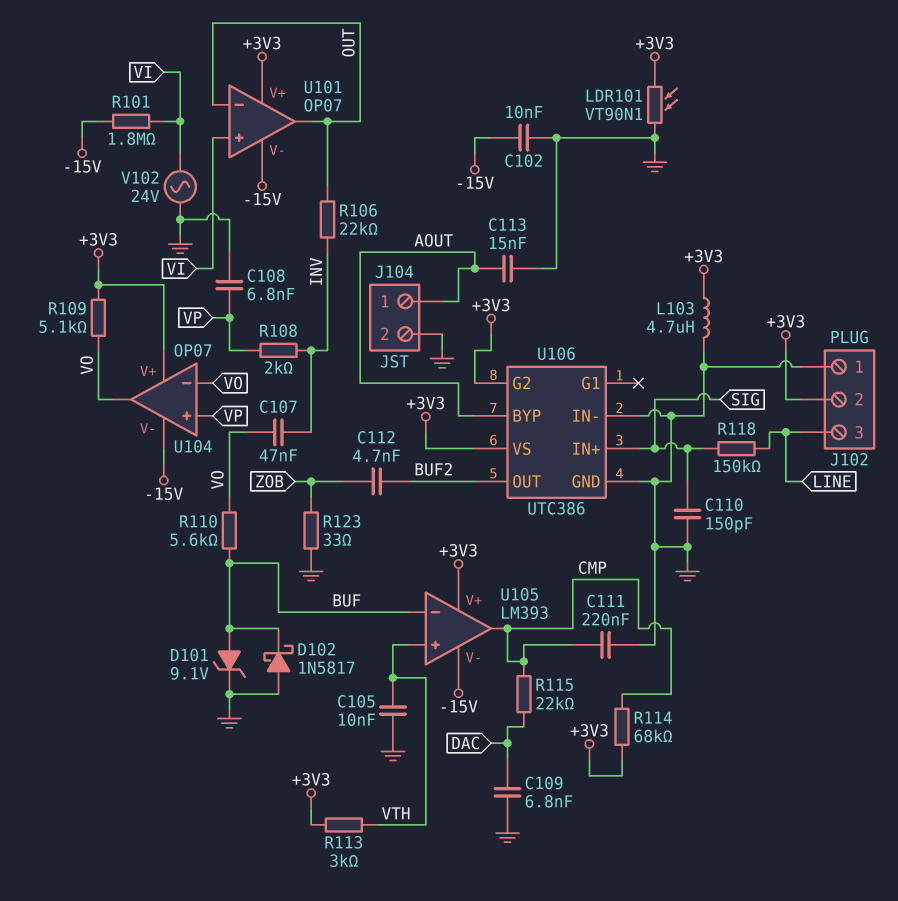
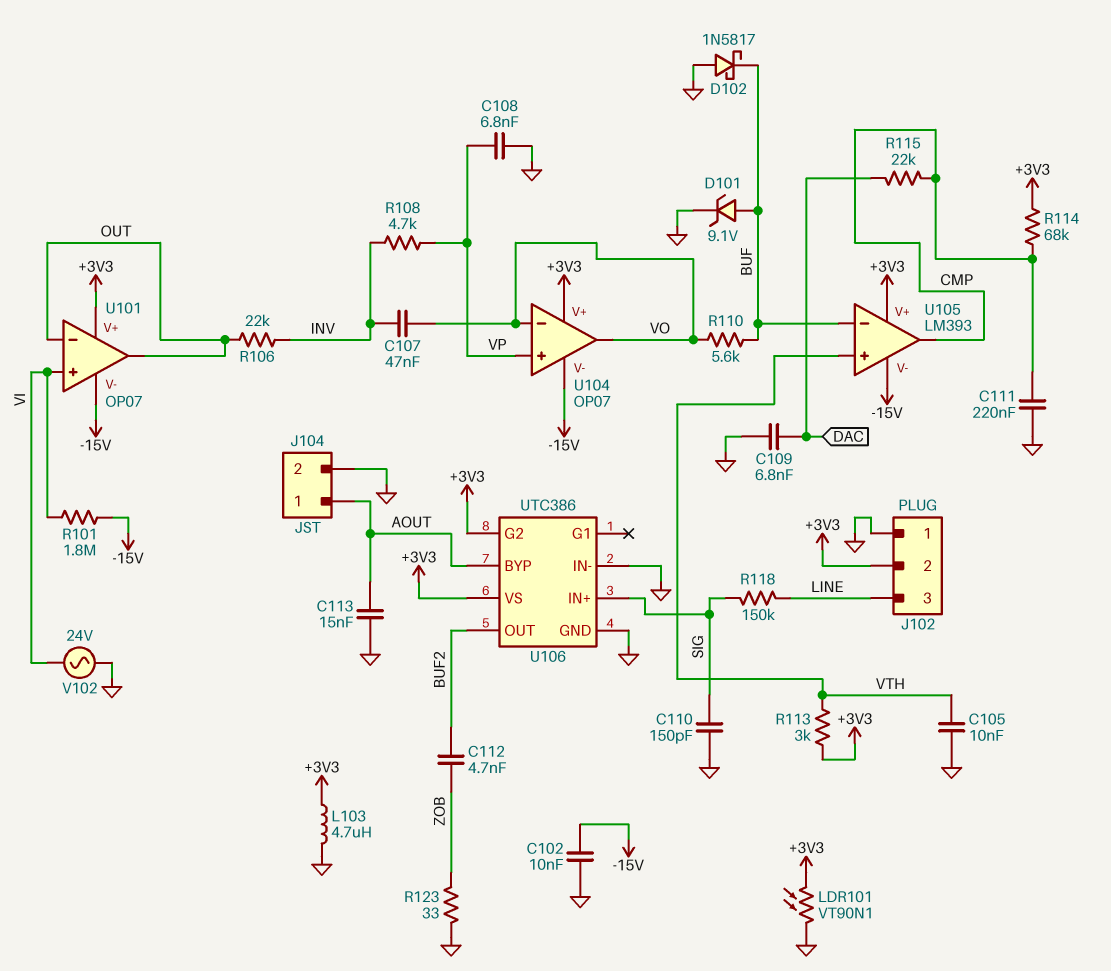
R108: 2k (INV, VP) -> 4.7k (INV, VP)
R109: 5.1k (+3V3, VO) -> none

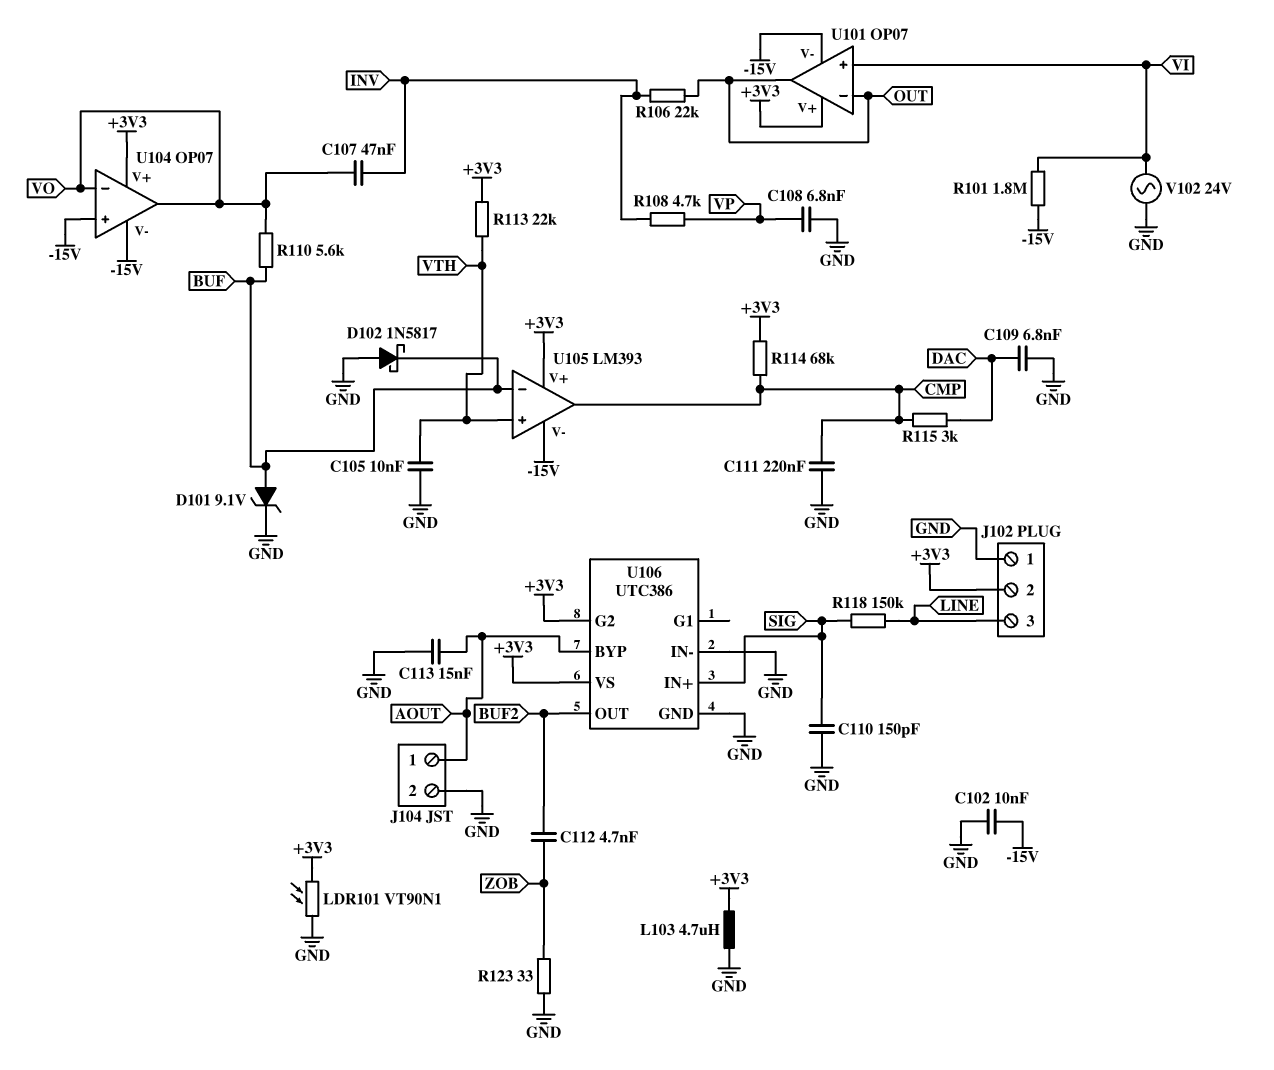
R113: 3k (+3V3, VTH) -> 22k (+3V3, VTH)
R115: 22k (CMP, DAC) -> 3k (CMP, DAC)
U104 pin in+: VP -> -15V

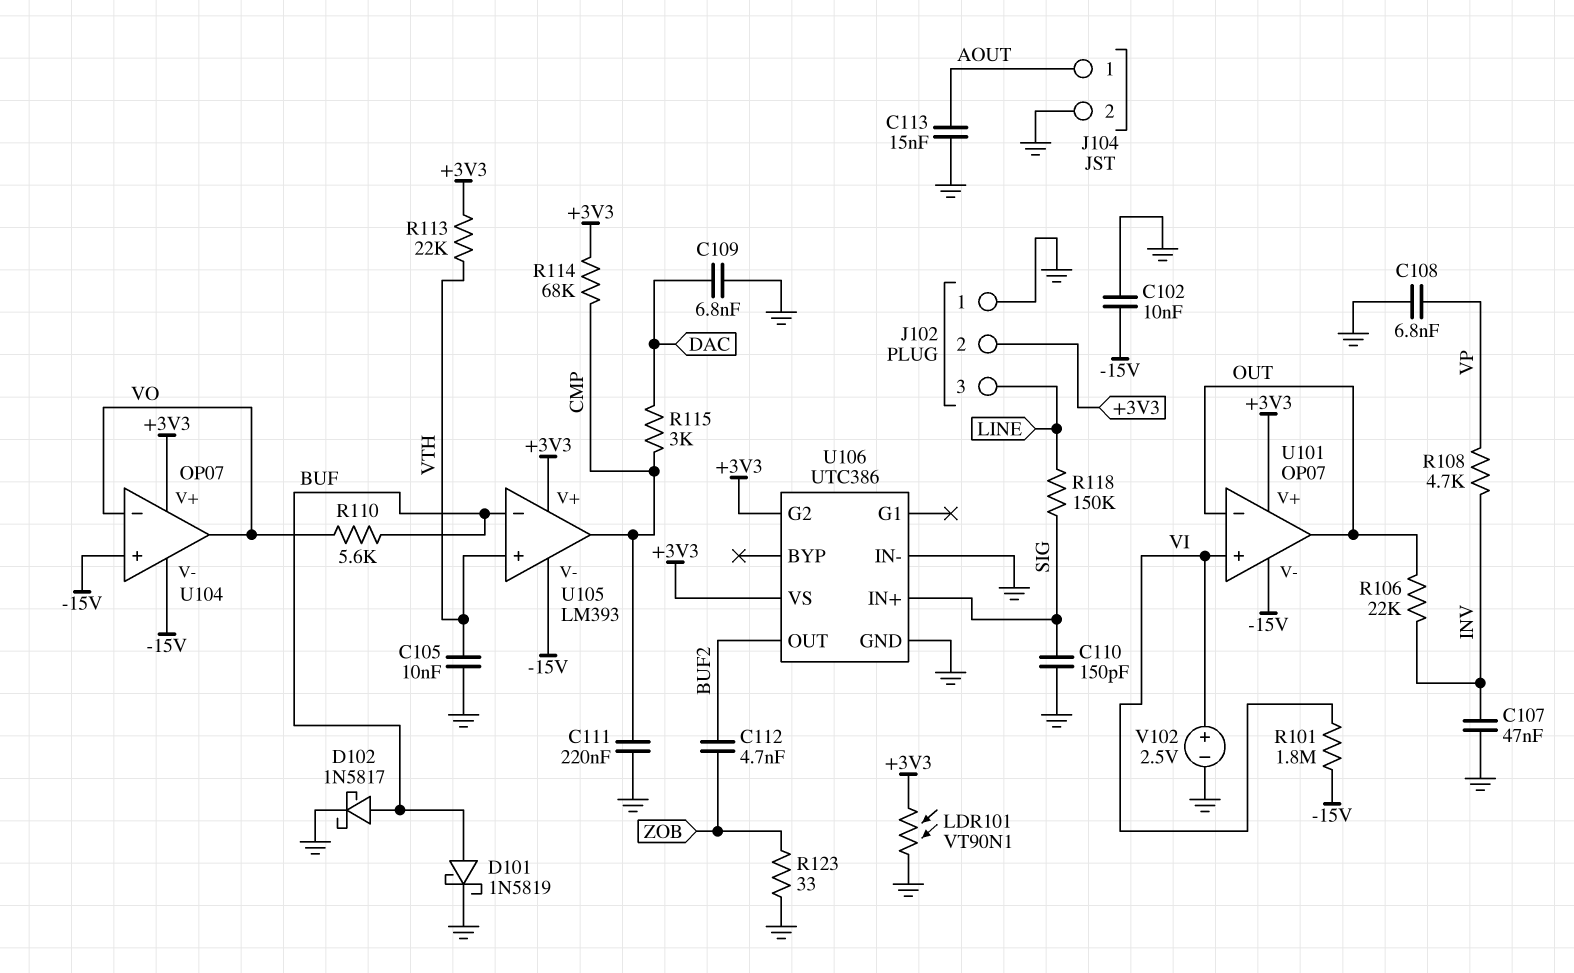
C107: 47nF (INV, VO) -> 47nF (GND, INV)
D101: zener 9.1V (A BUF, K GND) -> schottky 1N5819 (A BUF, K GND)
D102: schottky 1N5817 (A GND, K BUF) -> schottky 1N5817 (A BUF, K GND)
L103: 4.7uH (+3V3, GND) -> none
U106 pin BYP: AOUT -> none
V102: AC 24V (GND, VI) -> 2.5V (plus VI, minus GND)

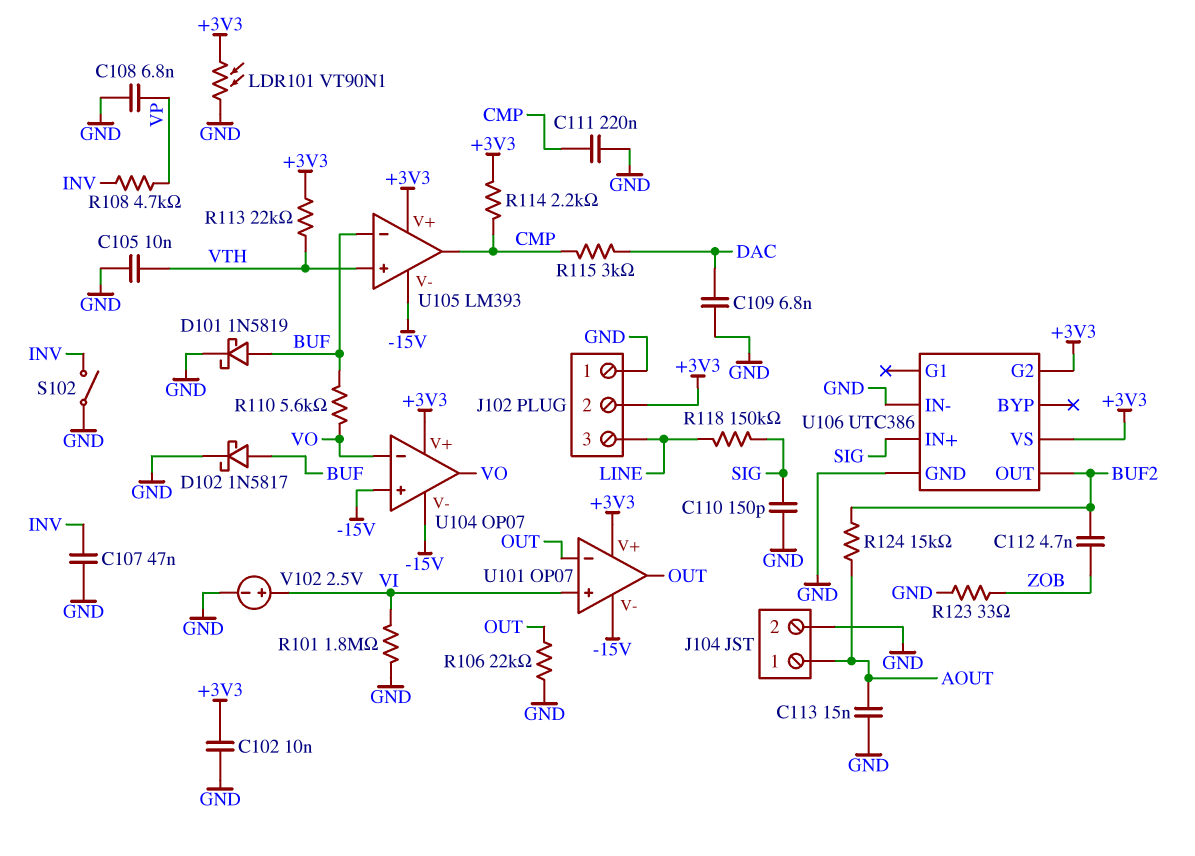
C102: 10nF (-15V, GND) -> 10nF (+3V3, GND)
R101: 1.8M (-15V, VI) -> 1.8M (GND, VI)
R106: 22k (INV, OUT) -> 22k (GND, OUT)
R114: 68k (+3V3, CMP) -> 2.2k (+3V3, CMP)
R124: none -> 15k (AOUT, BUF2)
S102: none -> switch (GND, INV)

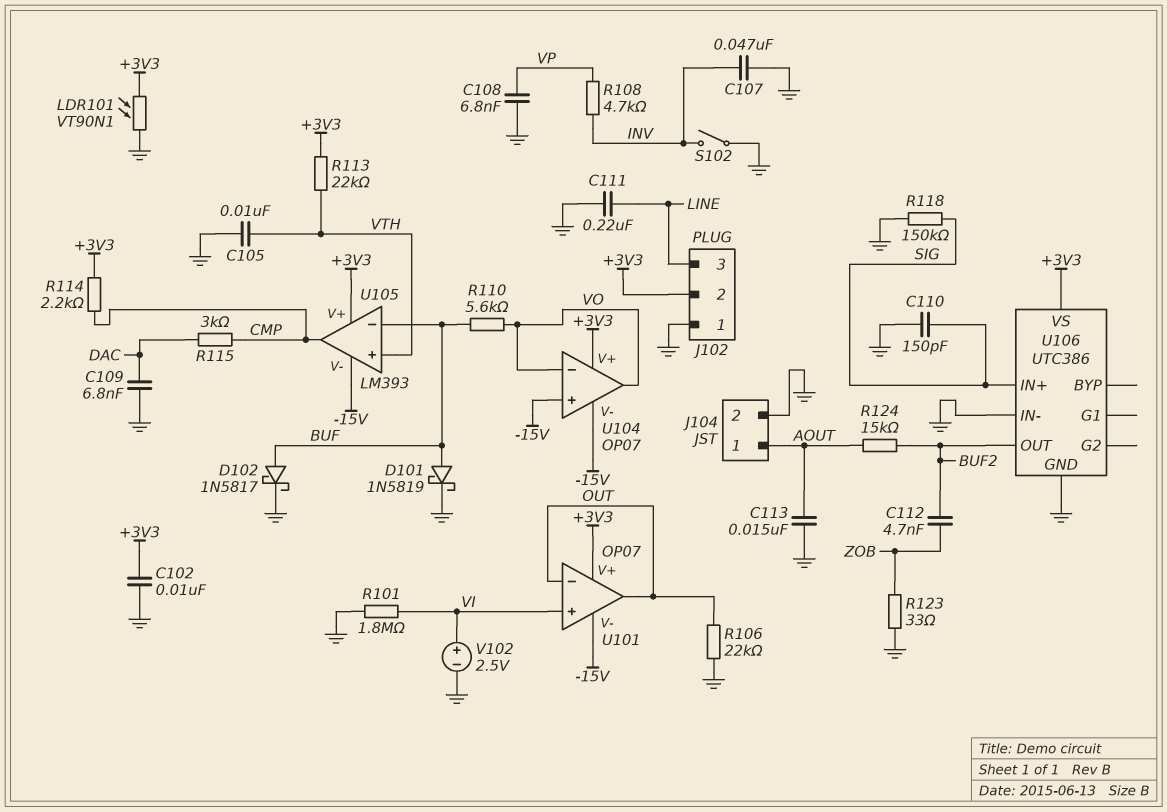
C111: 220nF (CMP, GND) -> 220nF (GND, LINE)
R118: 150k (LINE, SIG) -> 150k (GND, SIG)
U106 pin G2: +3V3 -> none

